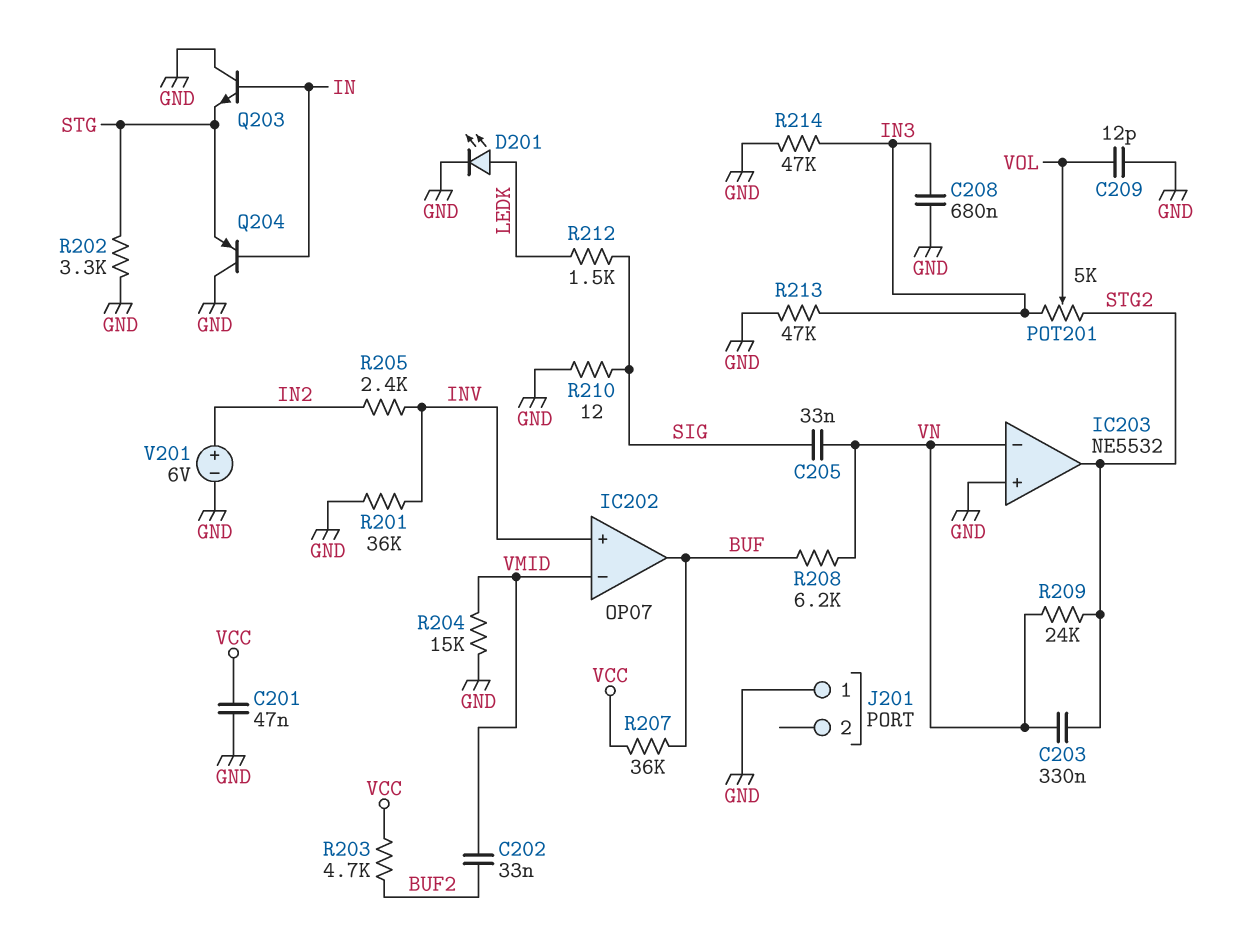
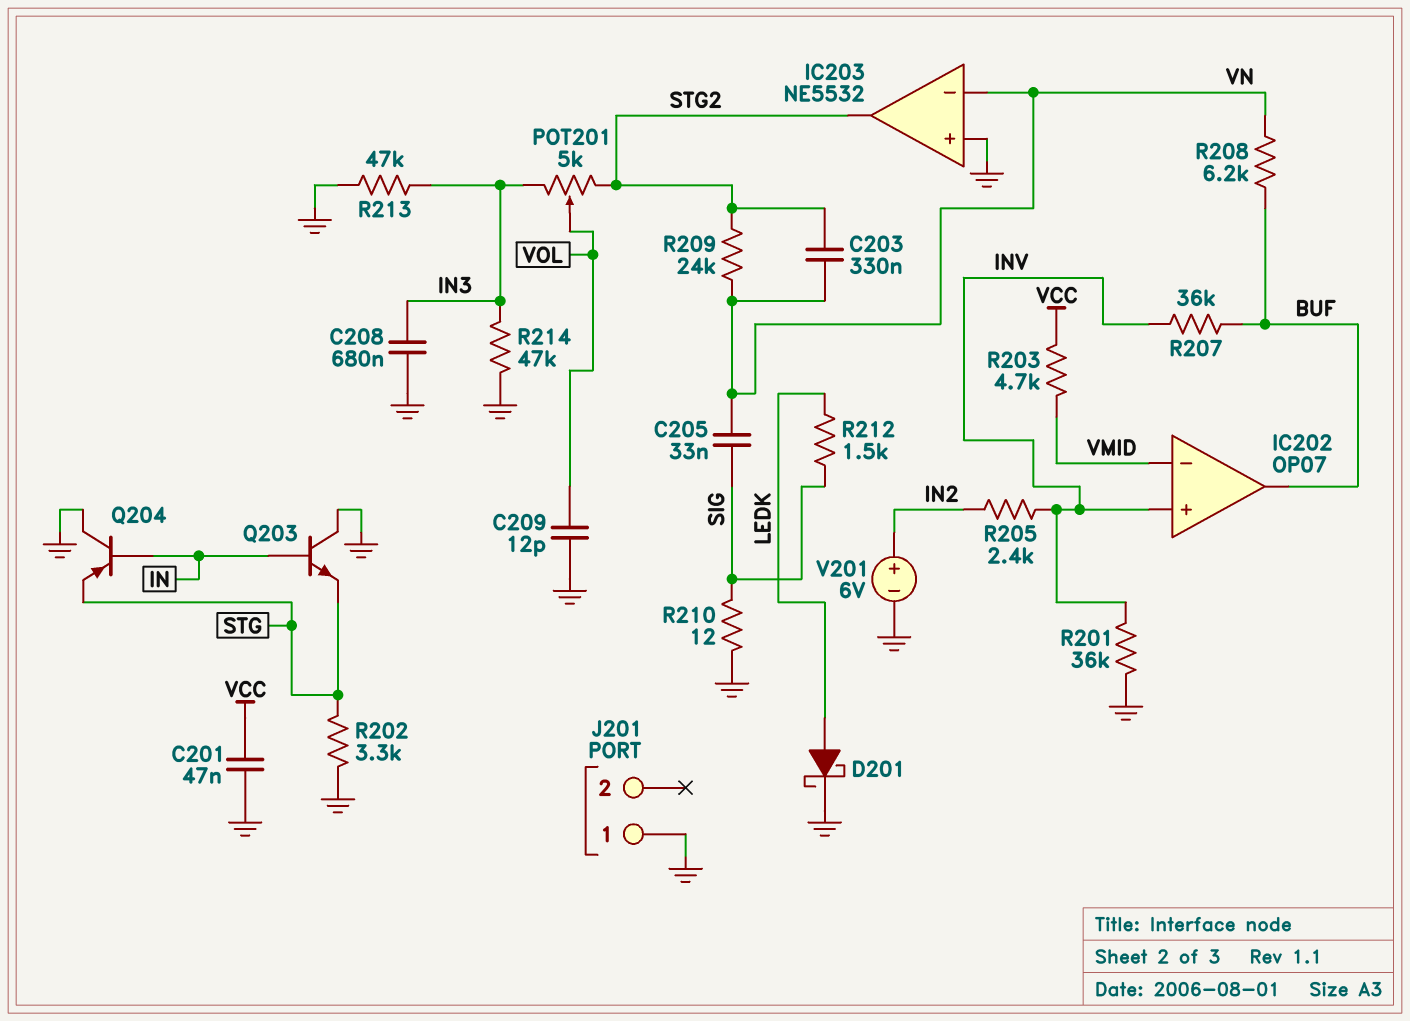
C202: 33nF (BUF2, VMID) -> none
D201: LED (A LEDK, K GND) -> schottky (A LEDK, K GND)
R203: 4.7k (BUF2, VCC) -> 4.7k (VCC, VMID)
R204: 15k (GND, VMID) -> none
R207: 36k (BUF, VCC) -> 36k (BUF, INV)

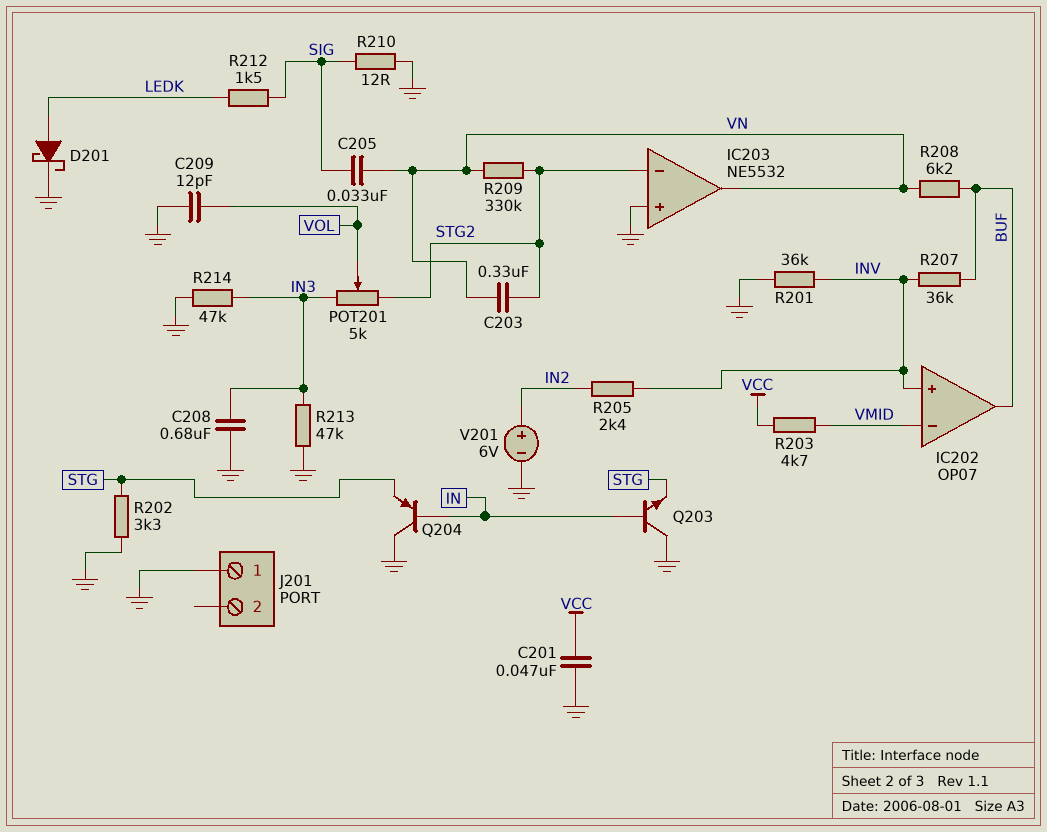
IC203 pin in-: VN -> STG2
IC203 pin out: STG2 -> VN
R209: 24k (STG2, VN) -> 330k (STG2, VN)

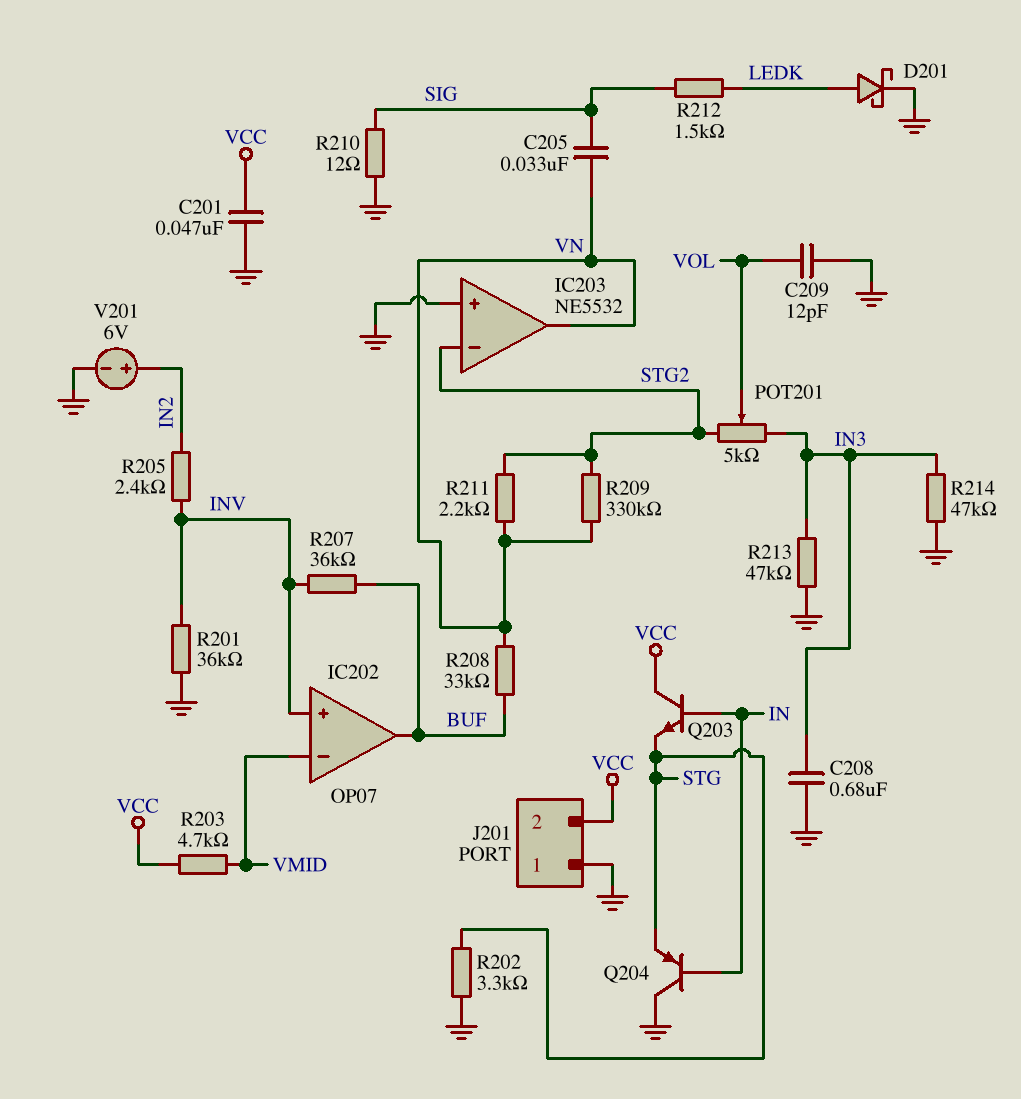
C203: 330nF (STG2, VN) -> none
J201 pin 2: none -> VCC
Q203: NPN (B IN, C GND, E STG) -> NPN (B IN, C VCC, E STG)
R208: 6.2k (BUF, VN) -> 33k (BUF, VN)
R211: none -> 2.2k (STG2, VN)

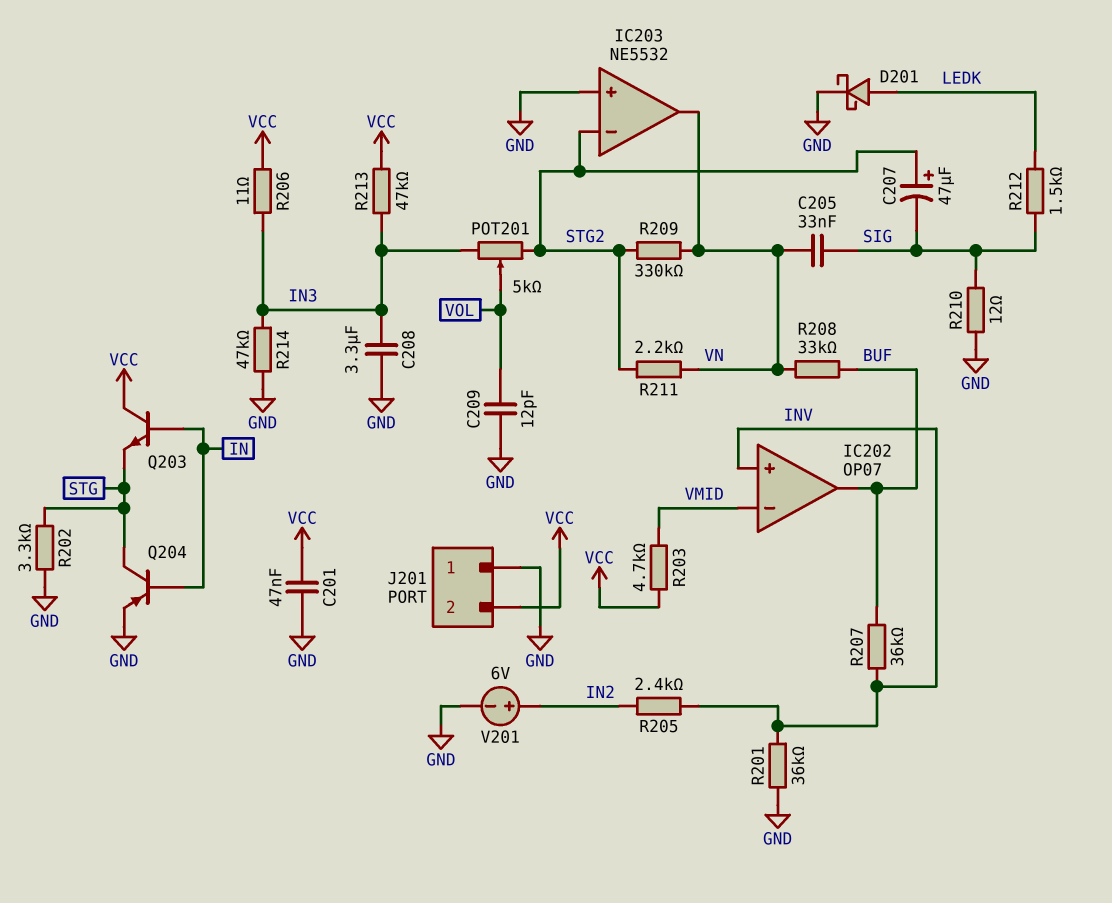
C207: none -> 47uF (plus STG2, minus SIG)
C208: 680nF (GND, IN3) -> 3.3uF (GND, IN3)
Q204: PNP (B IN, C GND, E STG) -> PNP (B IN, C STG, E GND)
R206: none -> 11 (IN3, VCC)
R213: 47k (GND, IN3) -> 47k (IN3, VCC)

